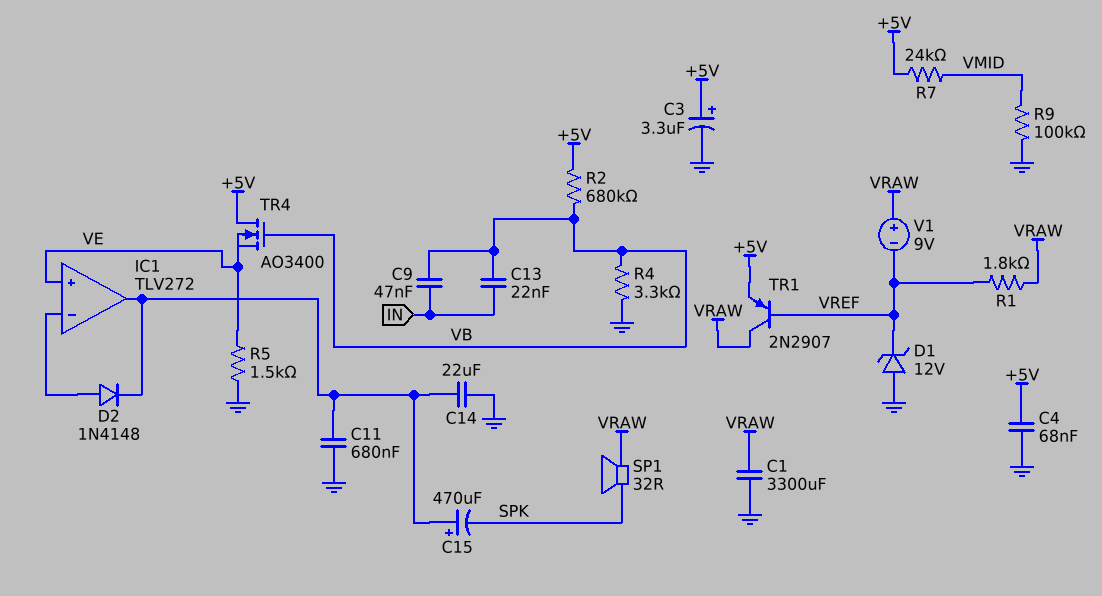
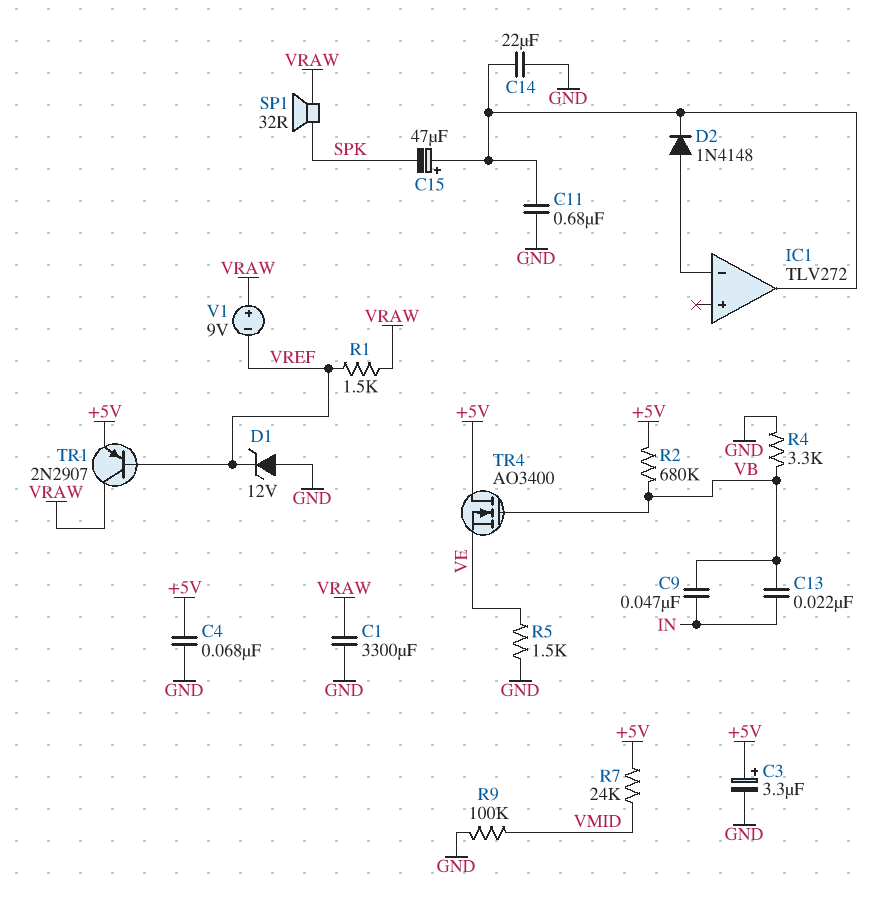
C15: 470uF (plus IC1/out, minus SPK) -> 47uF (plus IC1/out, minus SPK)
IC1 pin in+: VE -> none
R1: 1.8k (VRAW, VREF) -> 1.5k (VRAW, VREF)

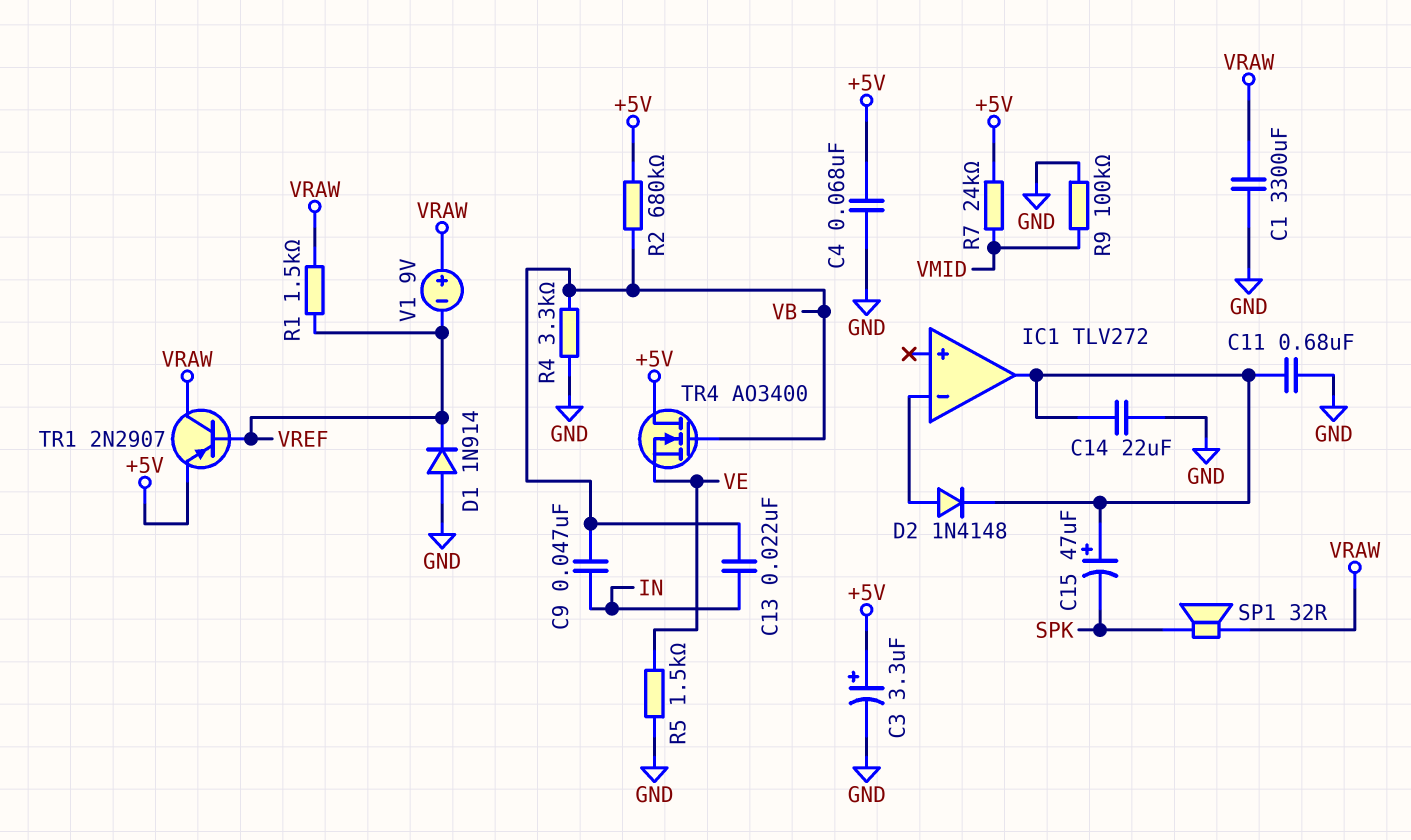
D1: zener 12V (A GND, K VREF) -> diode 1N914 (A GND, K VREF)

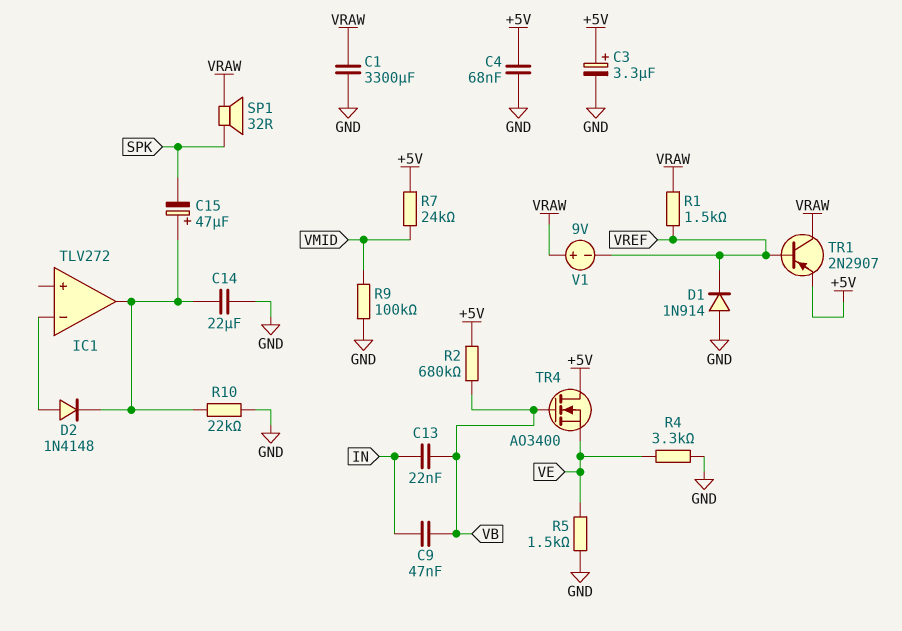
C11: 680nF (GND, IC1/out) -> none
R4: 3.3k (GND, VB) -> 3.3k (GND, VE)
R10: none -> 22k (GND, IC1/out)

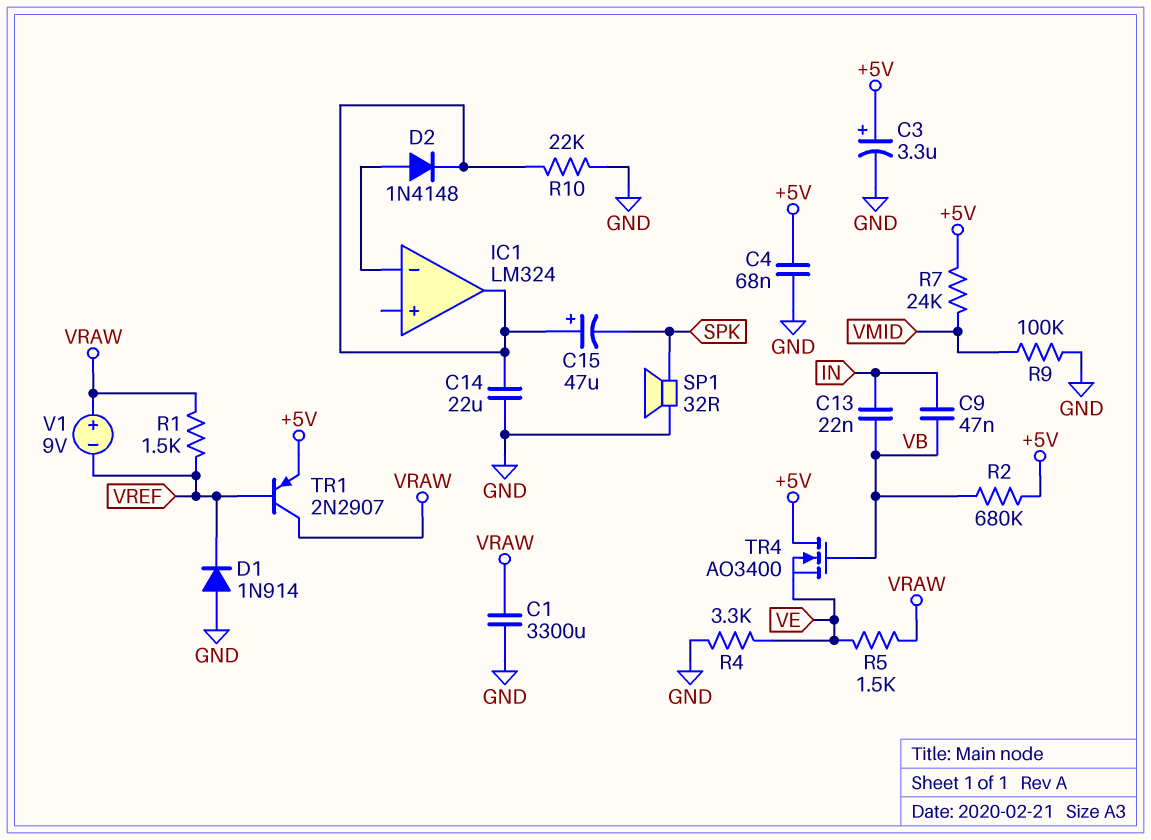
IC1: TLV272 -> LM324
R5: 1.5k (GND, VE) -> 1.5k (VE, VRAW)
SP1: speaker 32R (SPK, VRAW) -> speaker 32R (GND, SPK)

